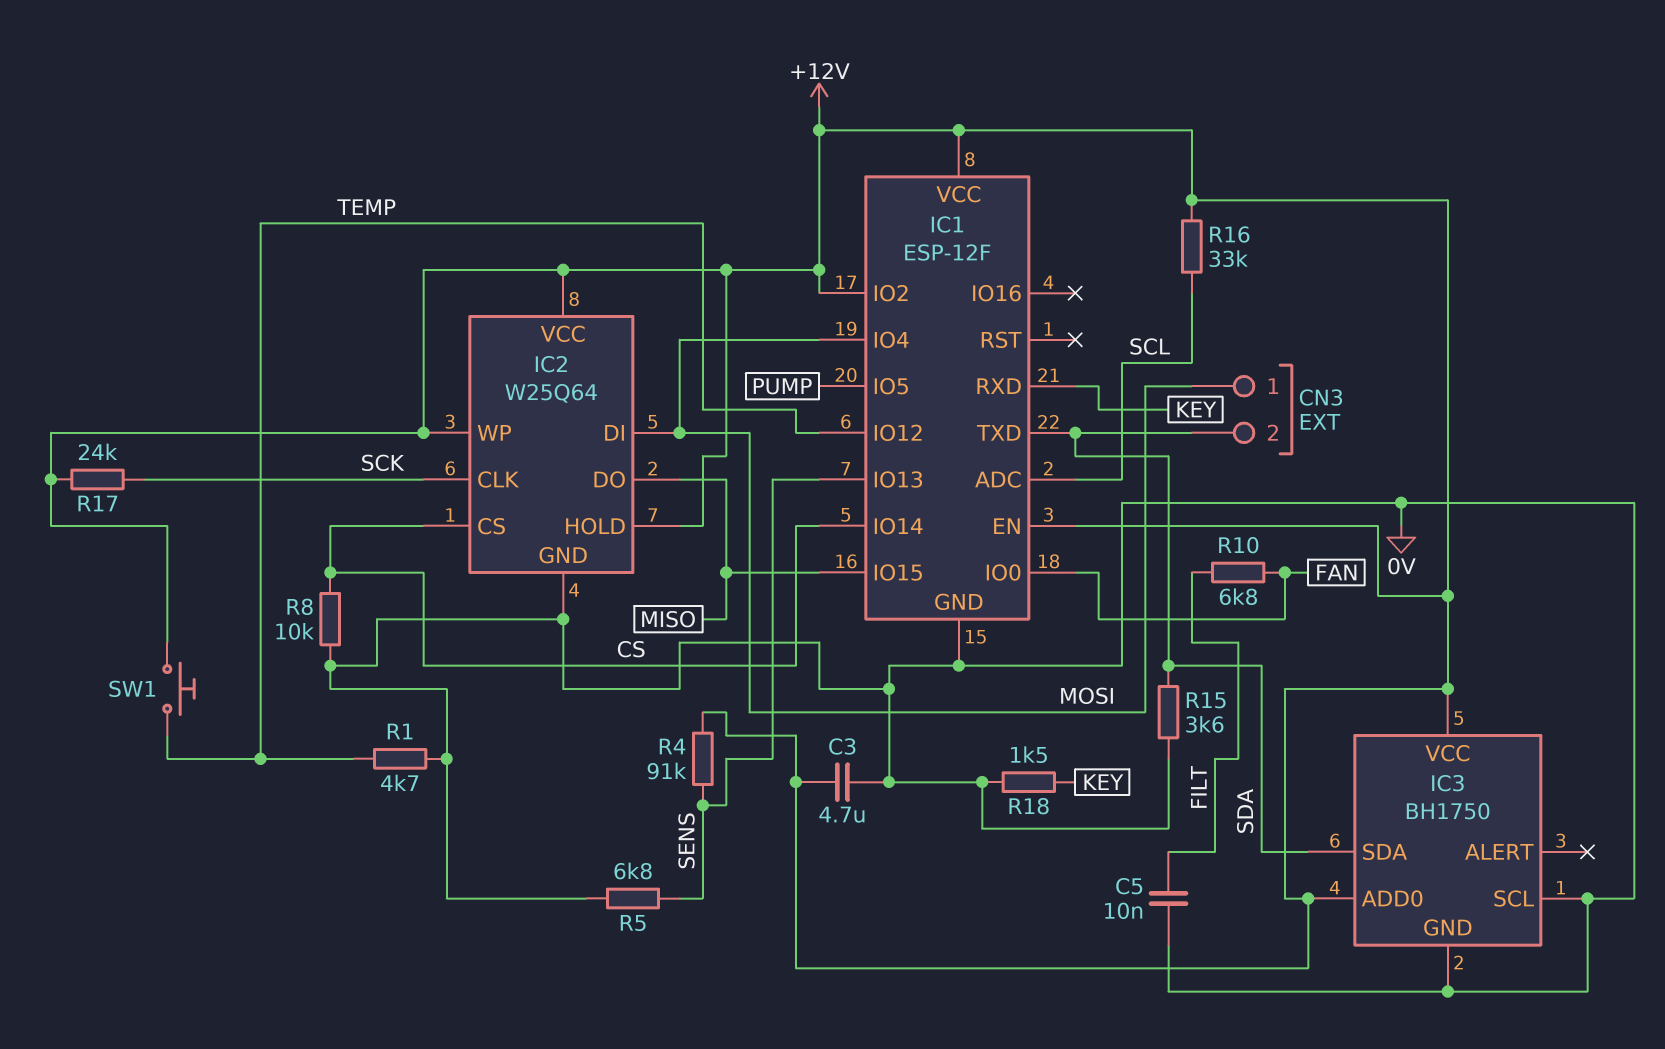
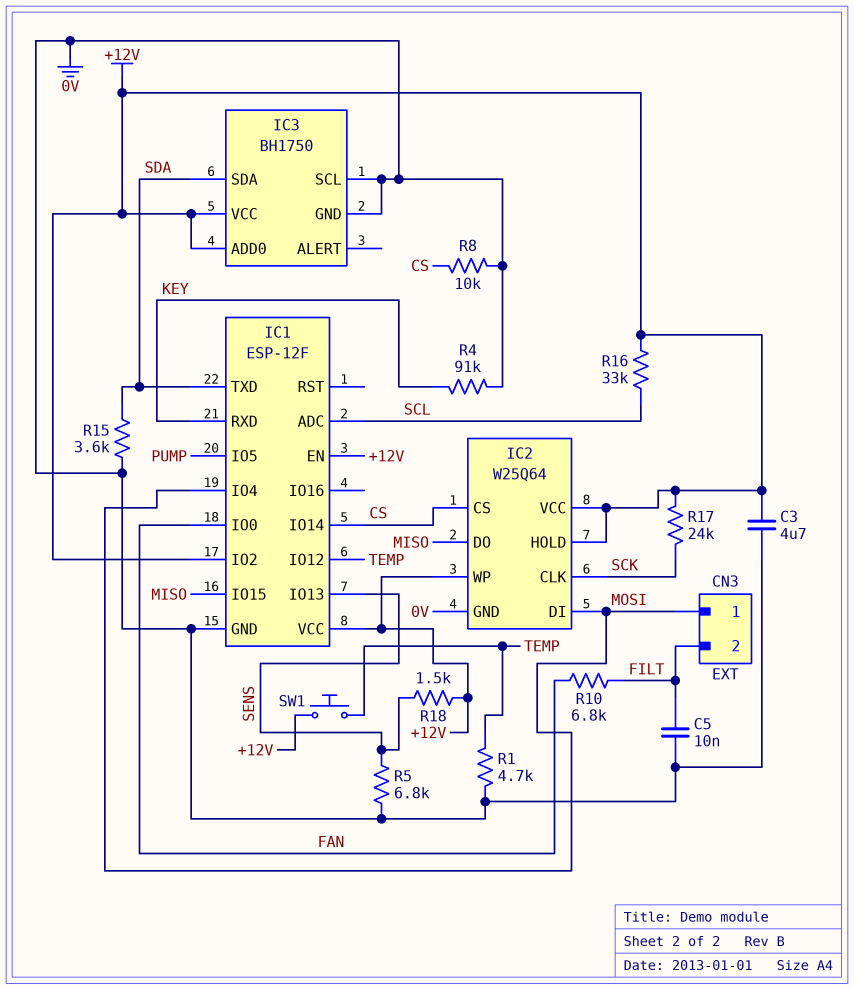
CN3 pin 2: SDA -> FILT
R4: 91k (+12V, SENS) -> 91k (0V, KEY)
R18: 1.5k (0V, KEY) -> 1.5k (+12V, SENS)

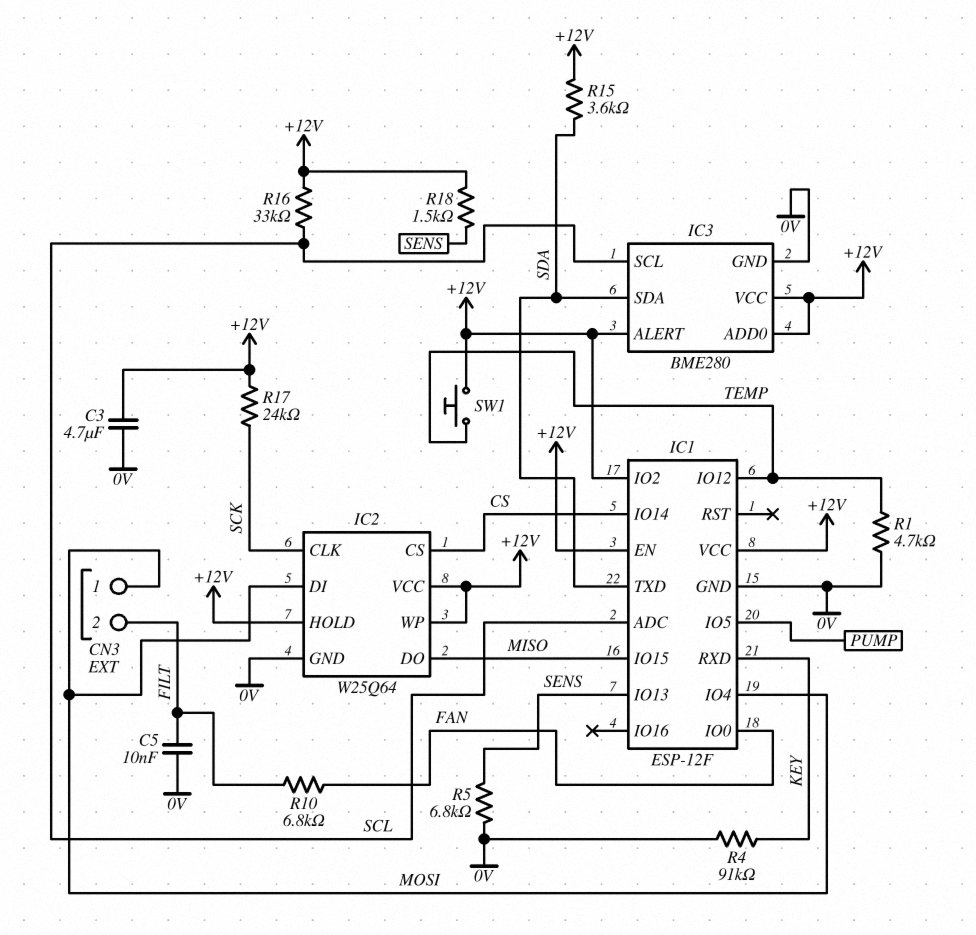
IC3: BH1750 -> BME280
IC3 pin ALERT: none -> +12V
IC3 pin SCL: 0V -> SCL
R8: 10k (0V, CS) -> none
R15: 3.6k (0V, SDA) -> 3.6k (+12V, SDA)

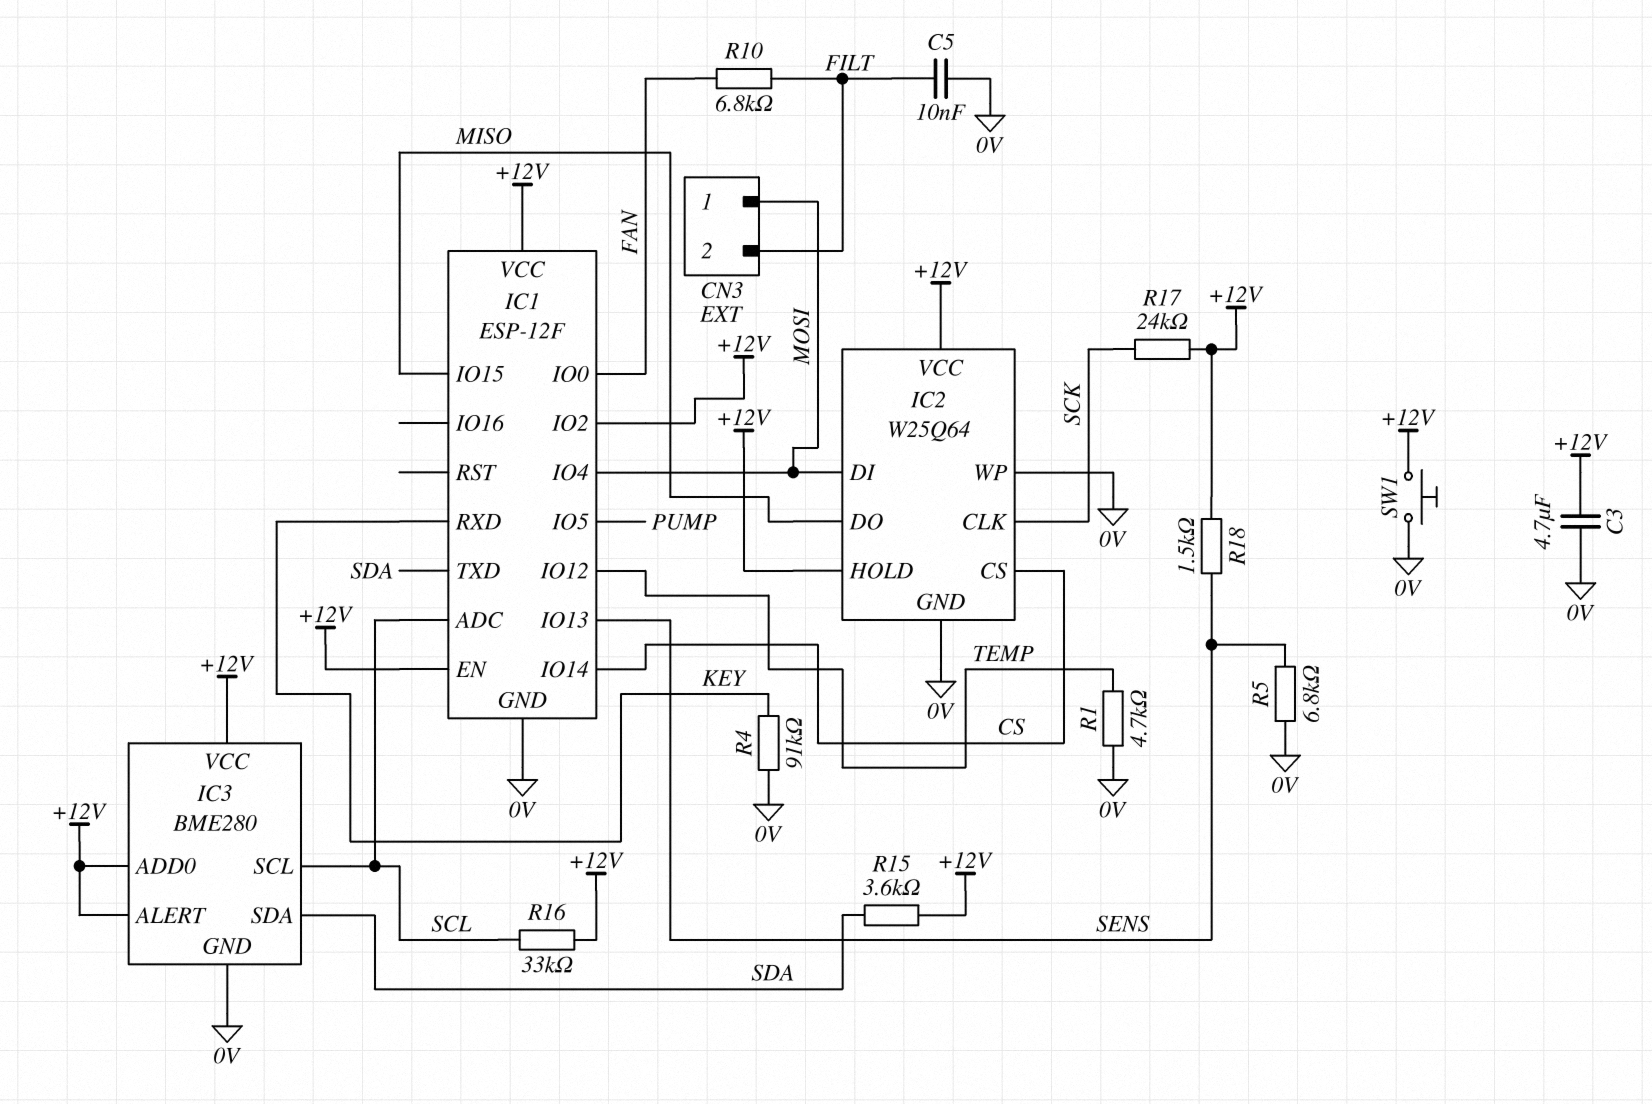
IC2 pin WP: +12V -> 0V
SW1: button (+12V, TEMP) -> button (+12V, 0V)

